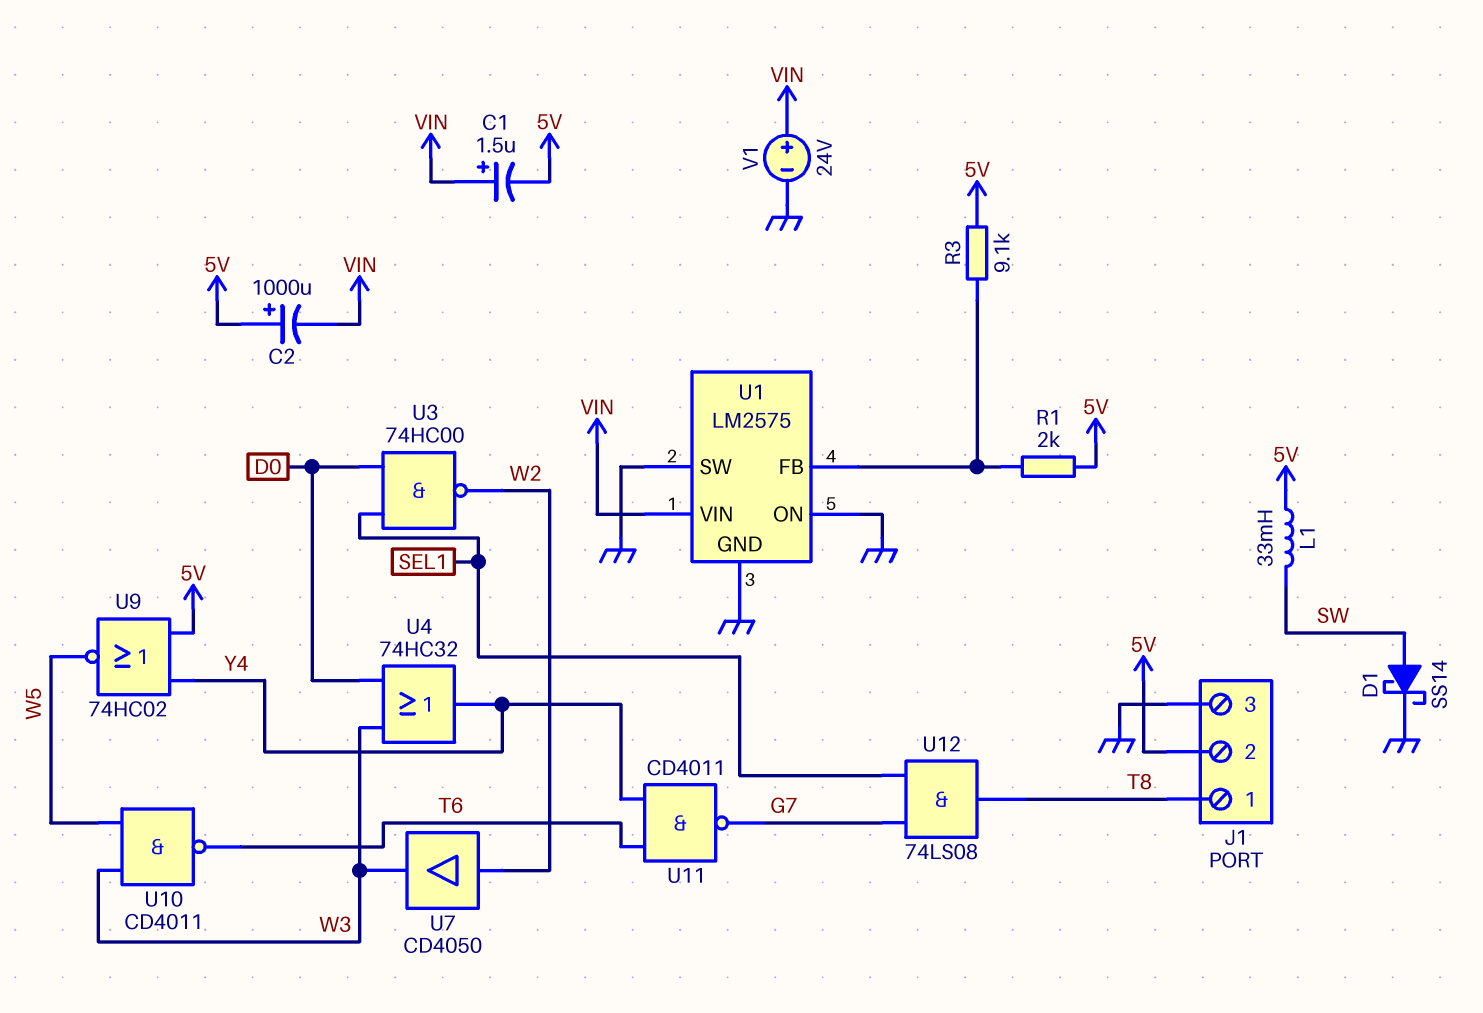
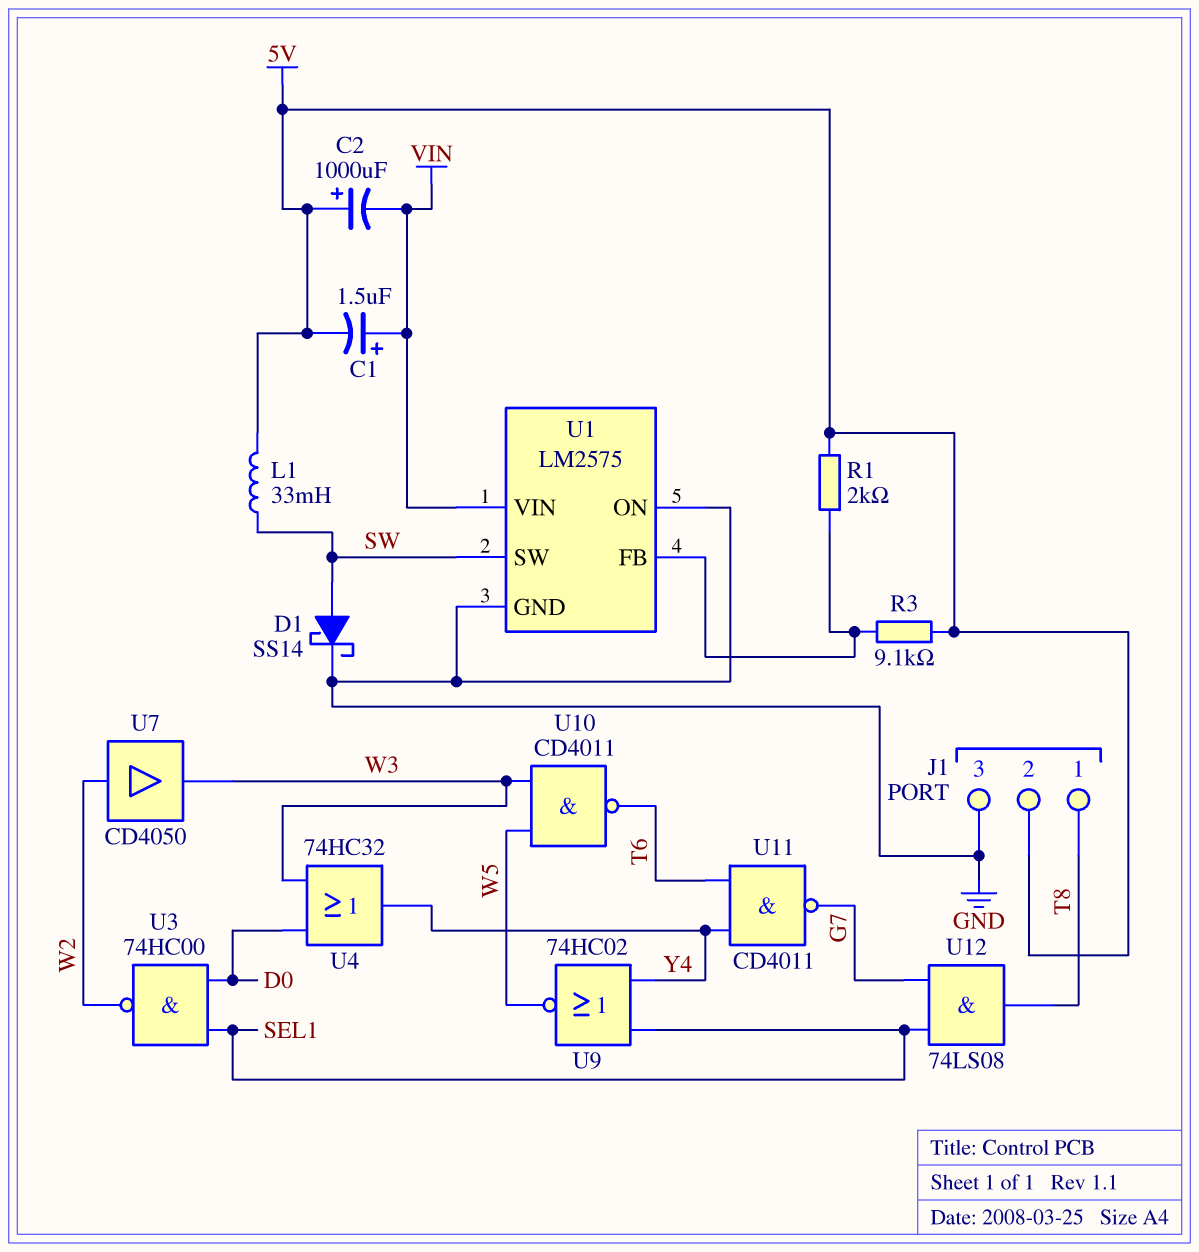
U1 pin SW: GND -> SW
U9: NOR 74HC02 (in 5V, in Y4, out W5) -> NOR 74HC02 (in SEL1, in Y4, out W5)
V1: 24V (plus VIN, minus GND) -> none

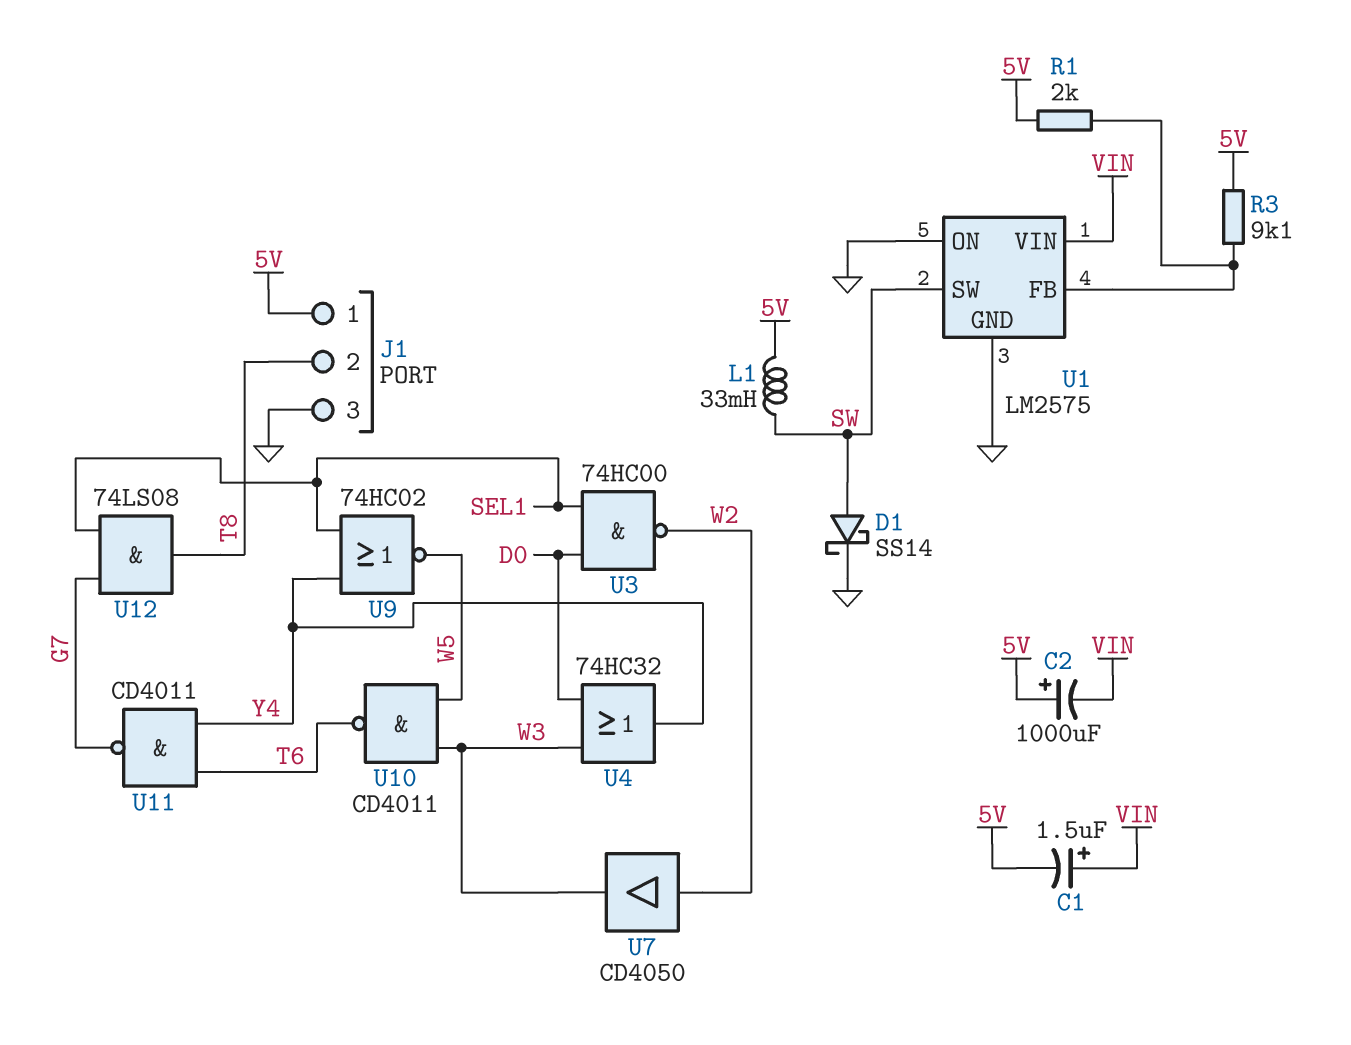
J1 pin 1: T8 -> 5V
J1 pin 2: 5V -> T8

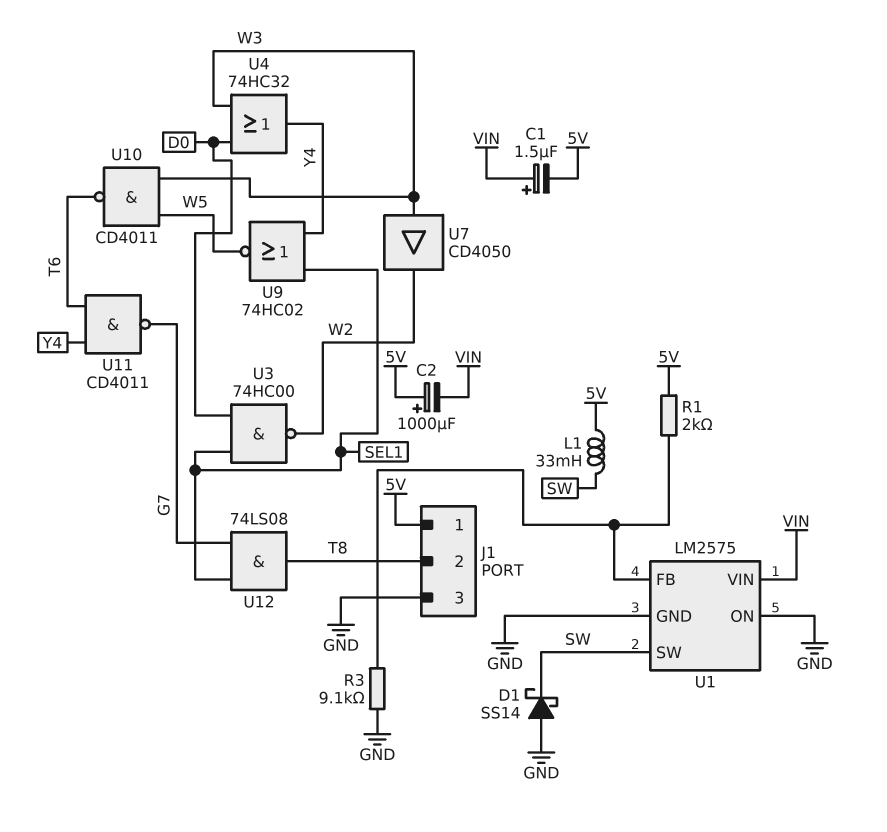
D1: schottky SS14 (A SW, K GND) -> schottky SS14 (A GND, K SW)
R3: 9.1k (5V, U1/FB) -> 9.1k (GND, U1/FB)
U7: buffer CD4050 (in W2, out W3) -> buffer CD4050 (in W3, out W2)

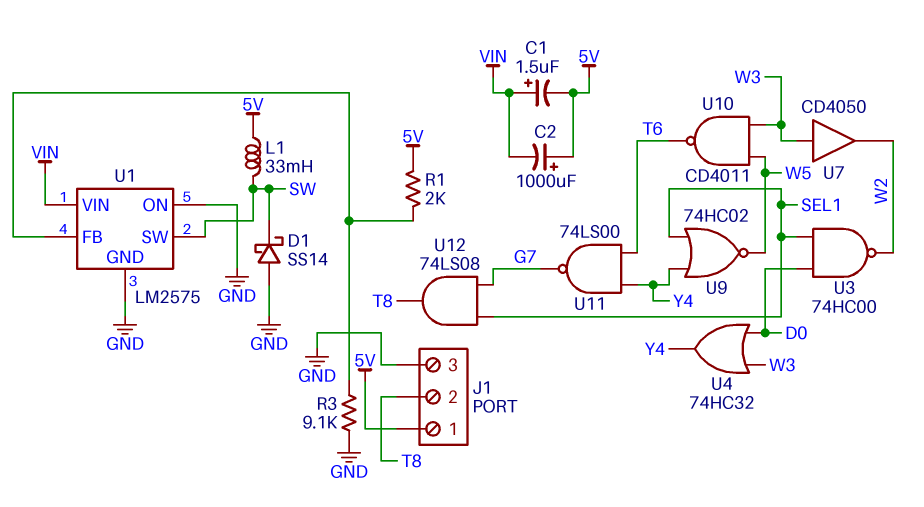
U11: NAND CD4011 (in T6, in Y4, out G7) -> NAND 74LS00 (in T6, in Y4, out G7)

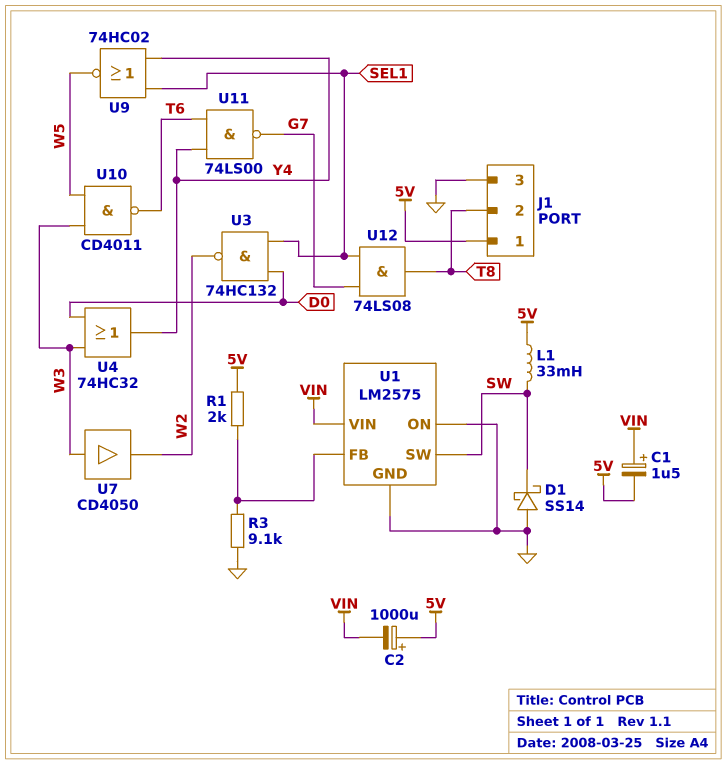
U3: NAND 74HC00 (in D0, in SEL1, out W2) -> NAND 74HC132 (in D0, in SEL1, out W2)

